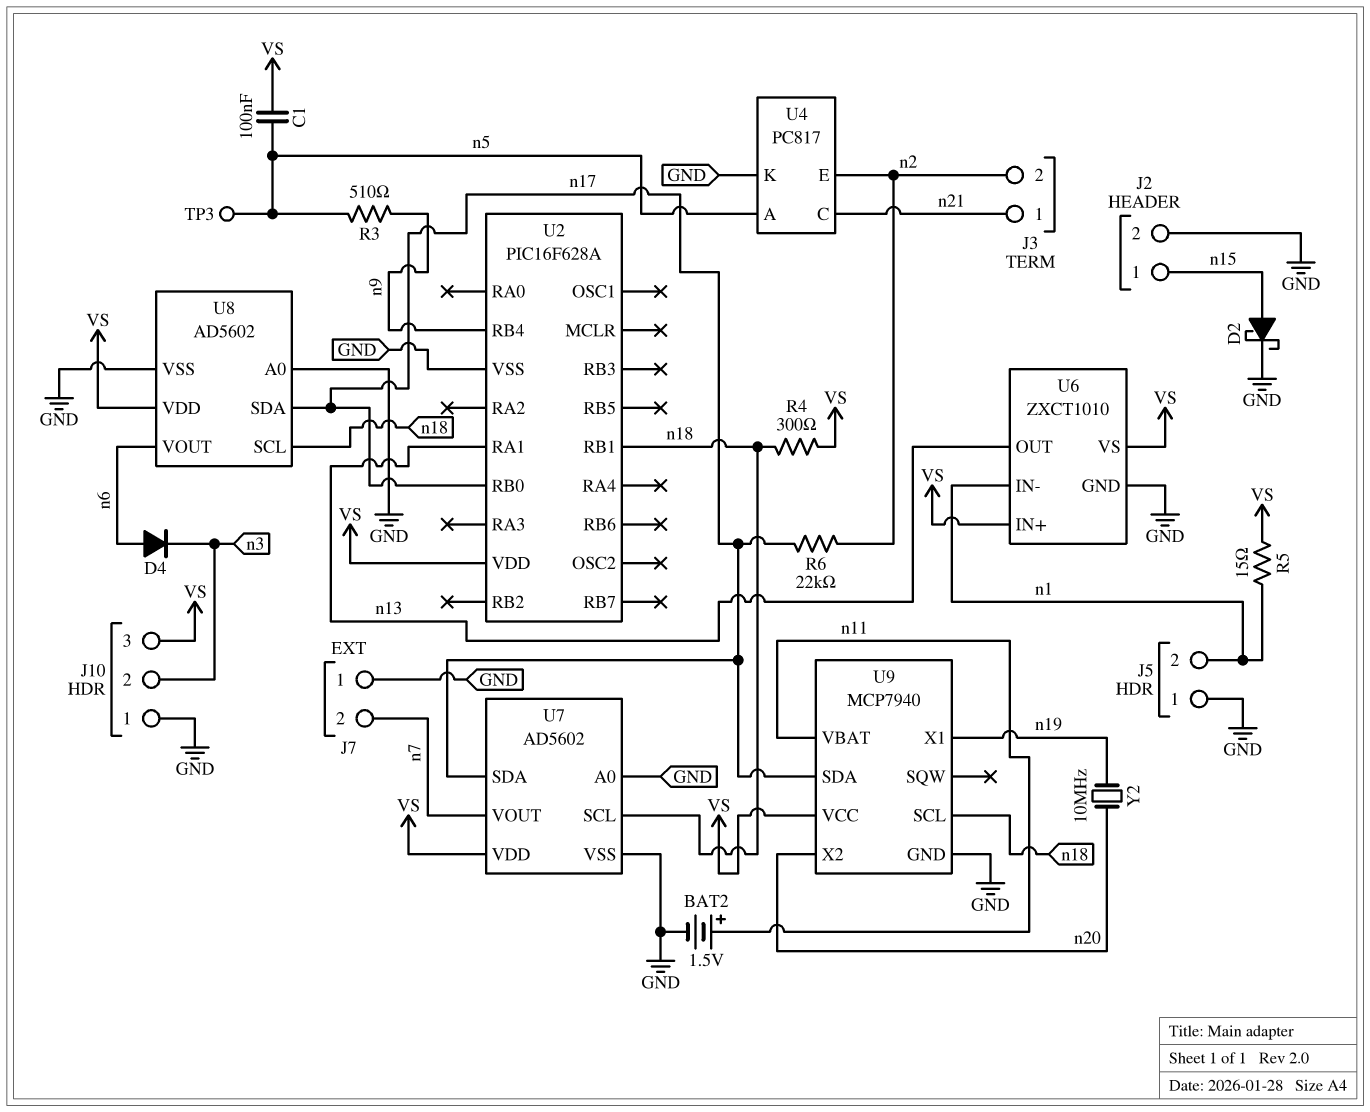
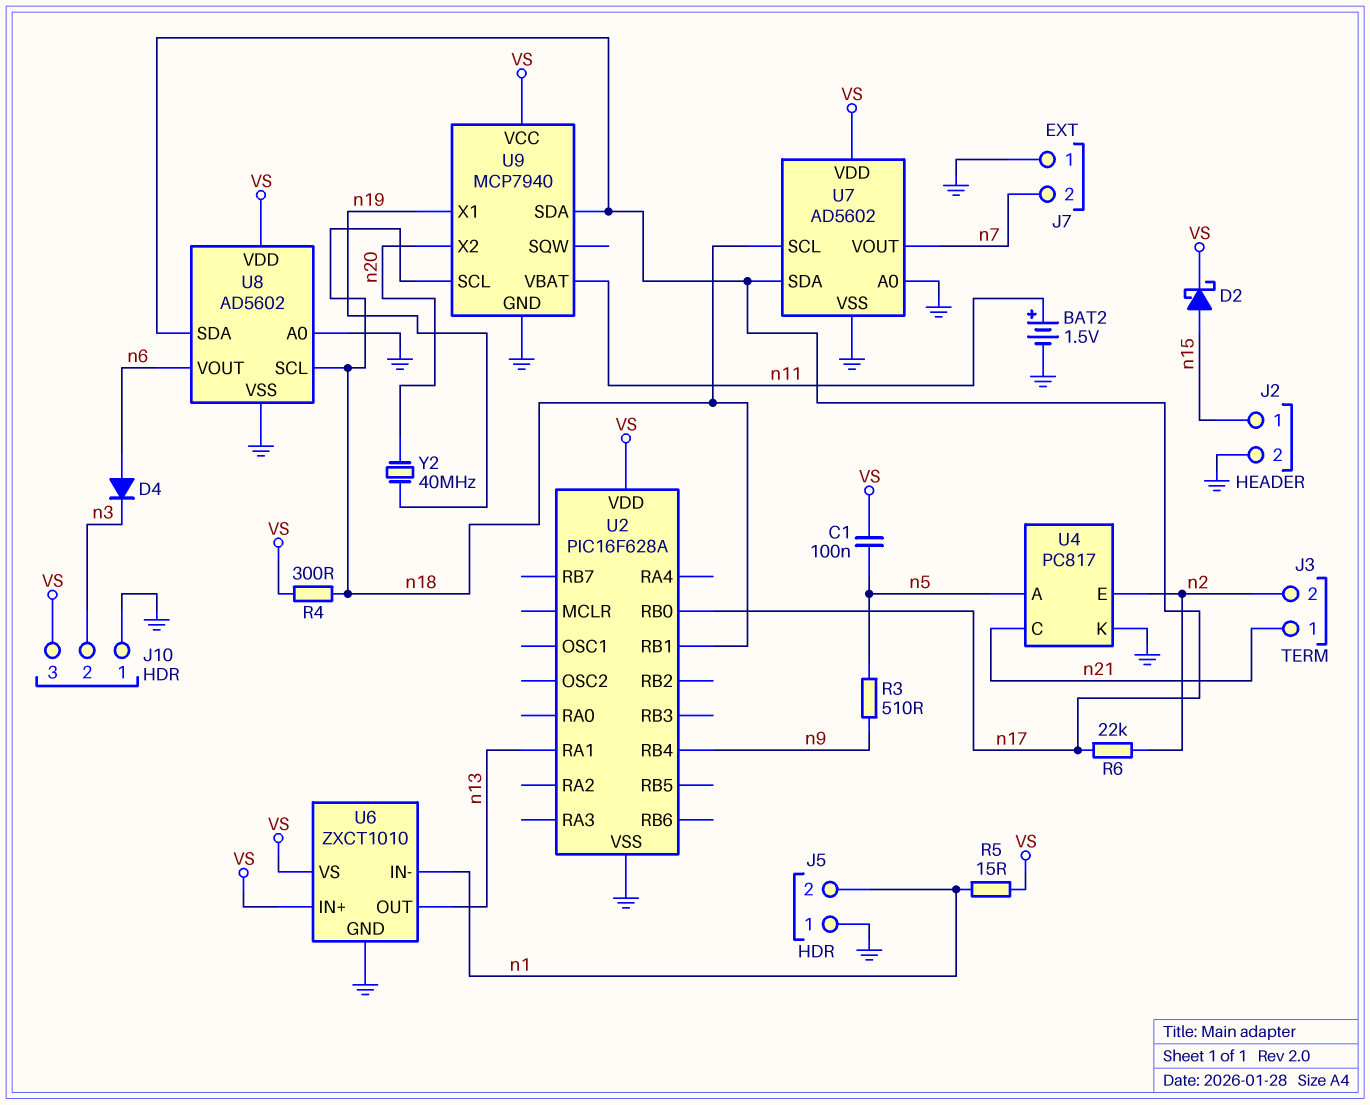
D2: schottky (A n15, K GND) -> schottky (A n15, K VS)
TP3: test point (n5) -> none
Y2: 10MHz (n19, n20) -> 40MHz (n19, n20)

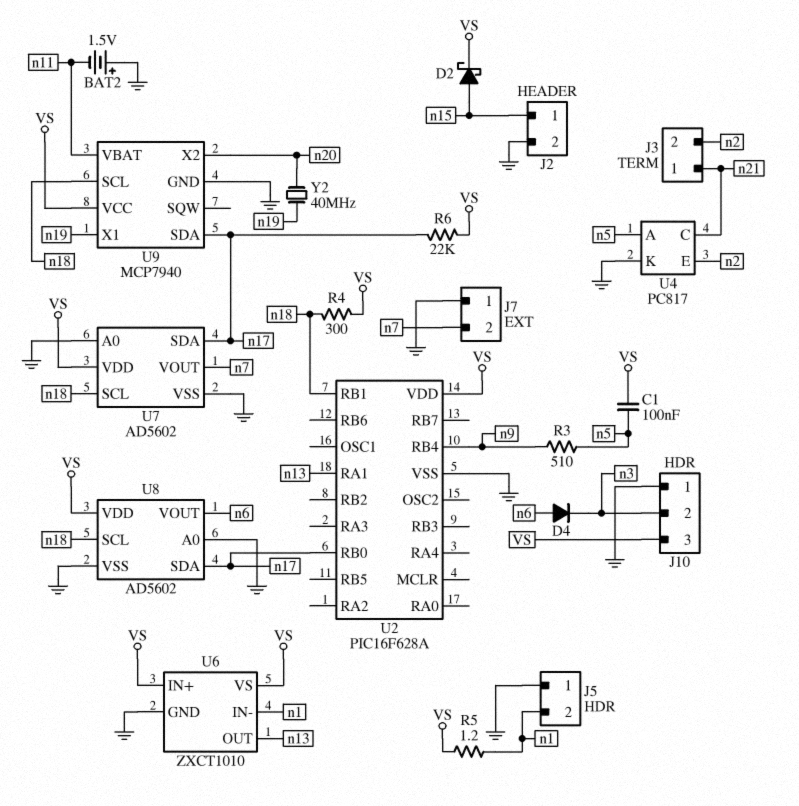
BAT2: 1.5V (plus n11, minus GND) -> 1.5V (plus GND, minus n11)
R5: 15 (VS, n1) -> 1.2 (VS, n1)
R6: 22k (n2, n17) -> 22k (VS, n17)

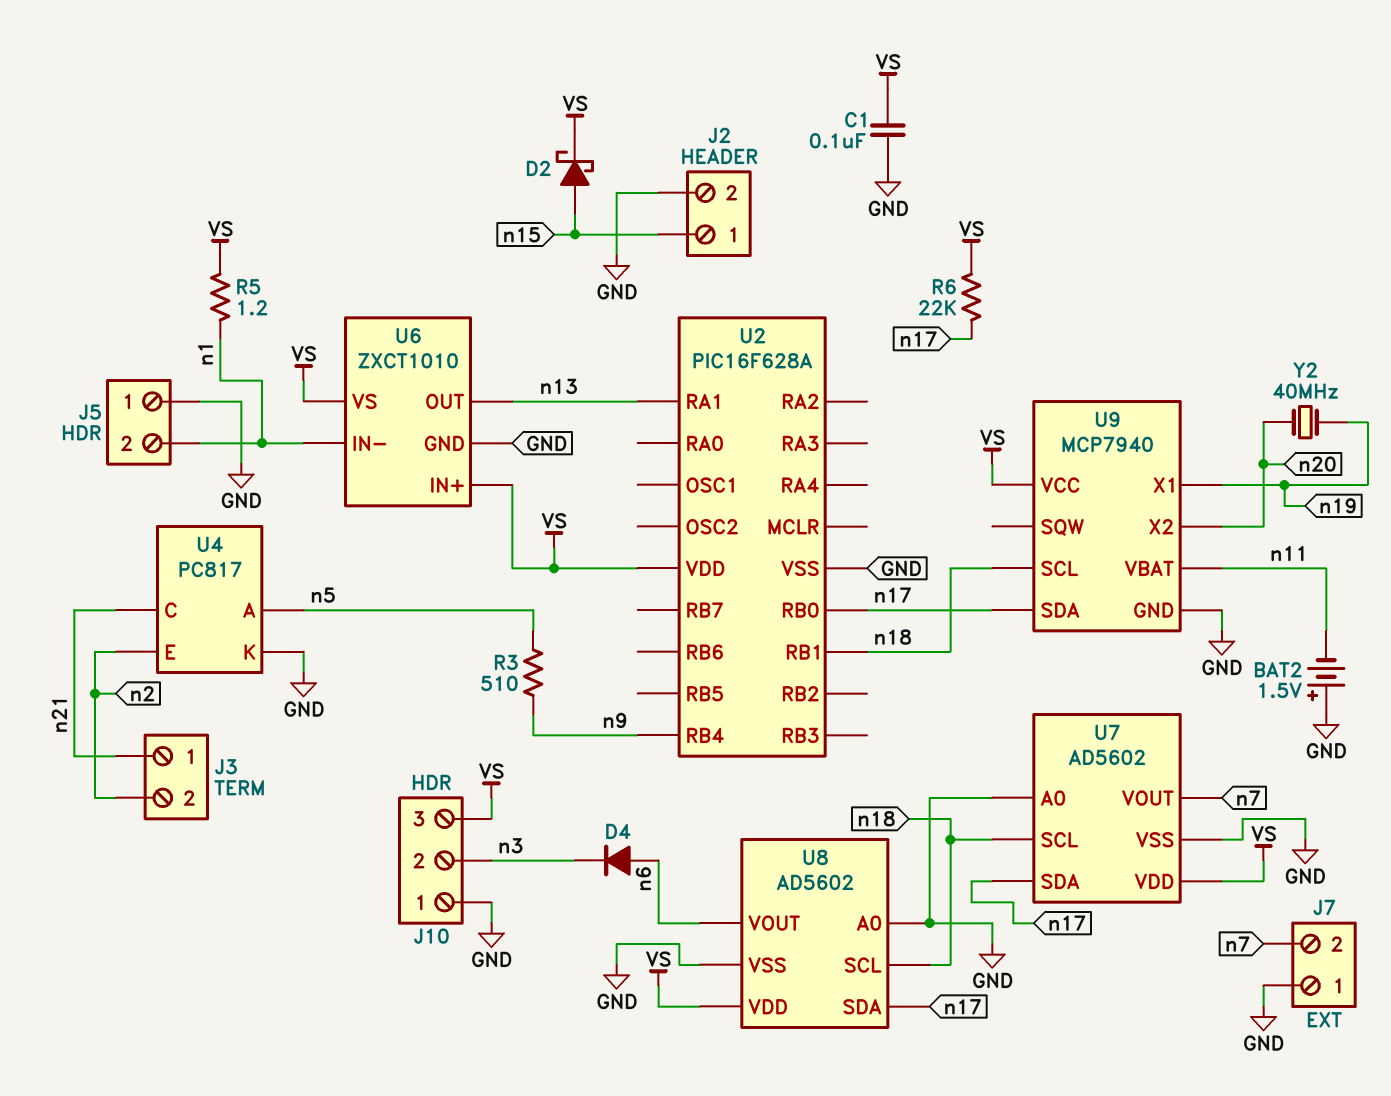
C1: 100nF (VS, n5) -> 100nF (GND, VS)
R4: 300 (VS, n18) -> none

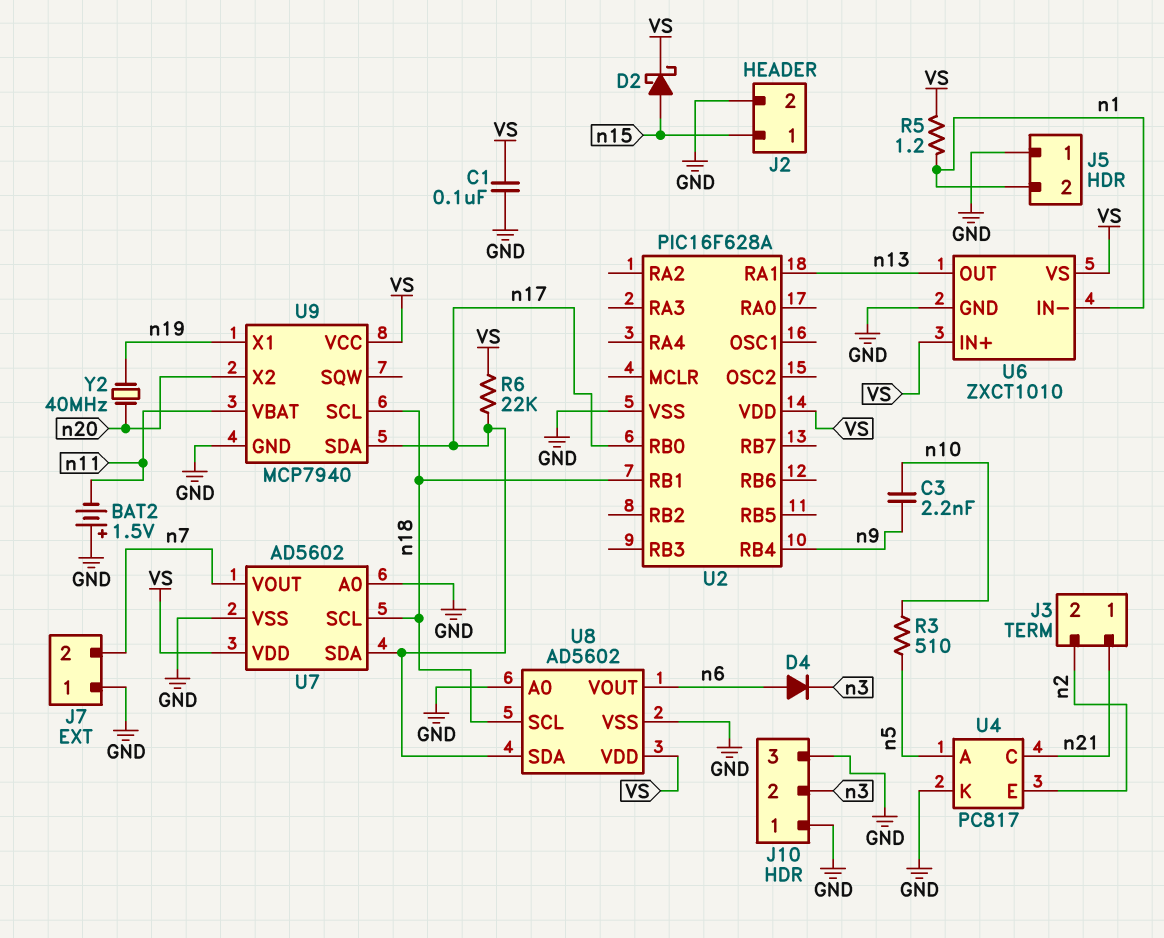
C3: none -> 2.2nF (n9, n10)
J10 pin 3: VS -> GND
R3: 510 (n5, n9) -> 510 (n5, n10)

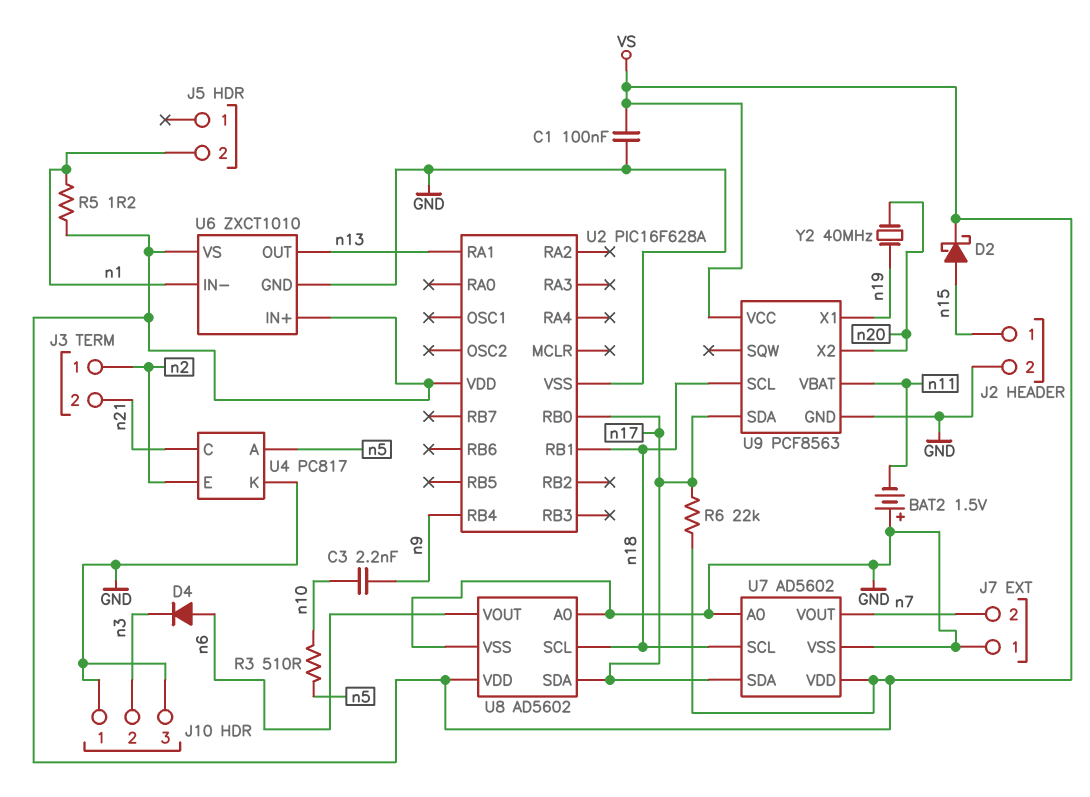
J3 pin 1: n21 -> n2
J3 pin 2: n2 -> n21
J5 pin 1: GND -> none
U9: MCP7940 -> PCF8563

